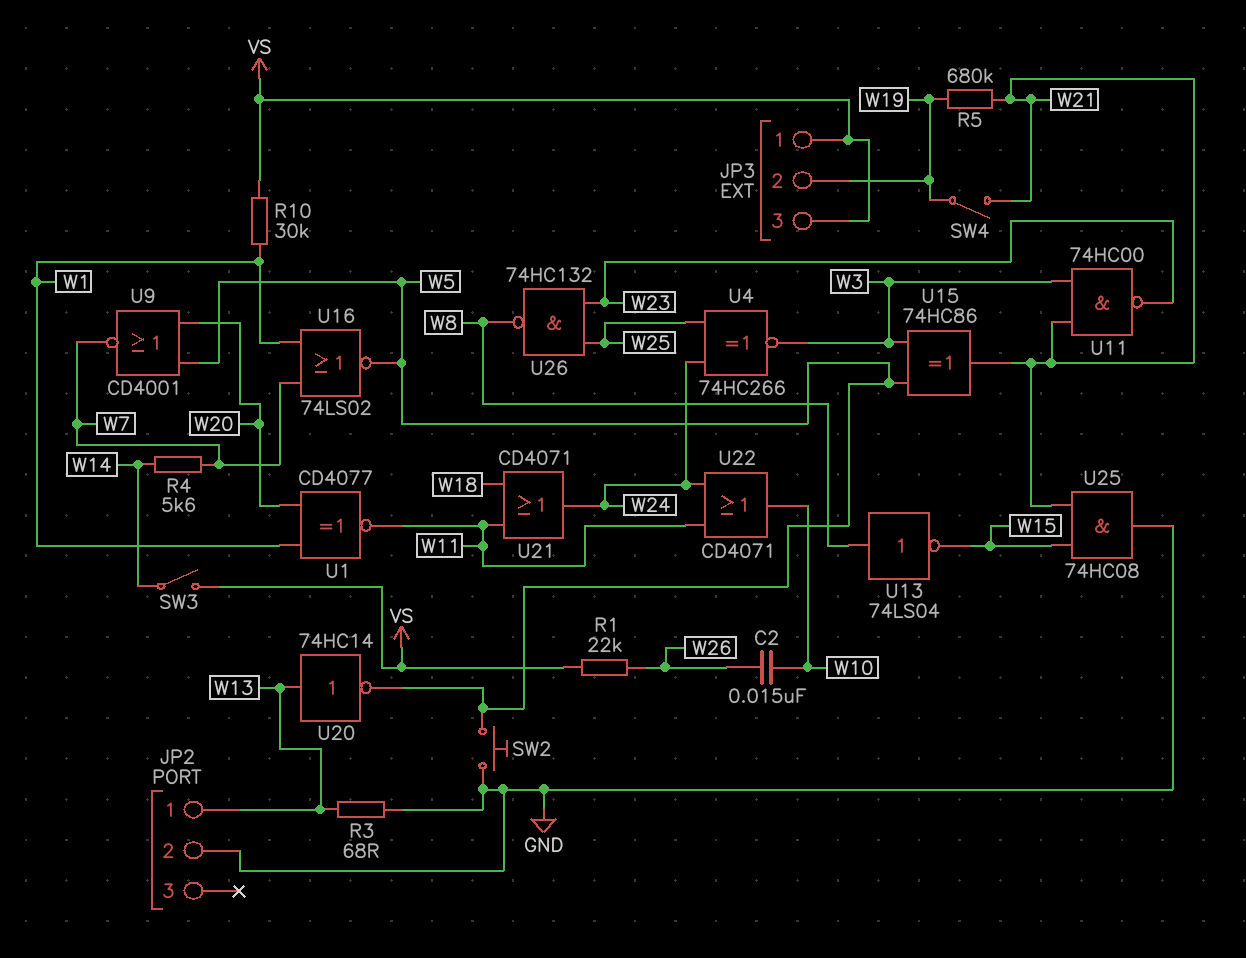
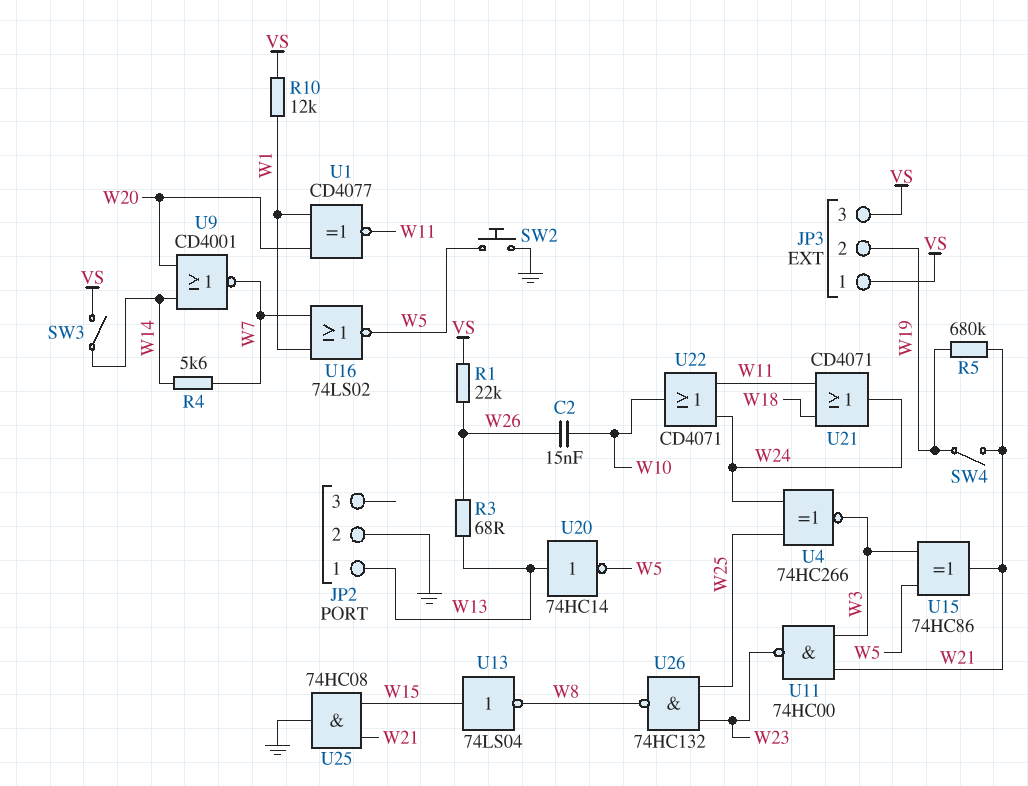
R3: 68 (GND, W13) -> 68 (W13, W26)
R10: 30k (VS, W1) -> 12k (VS, W1)
U9: NOR CD4001 (in W5, in W20, out W7) -> NOR CD4001 (in W14, in W20, out W7)
U13: NOT 74LS04 (in W8, out W15) -> NOT 74LS04 (in W15, out W8)

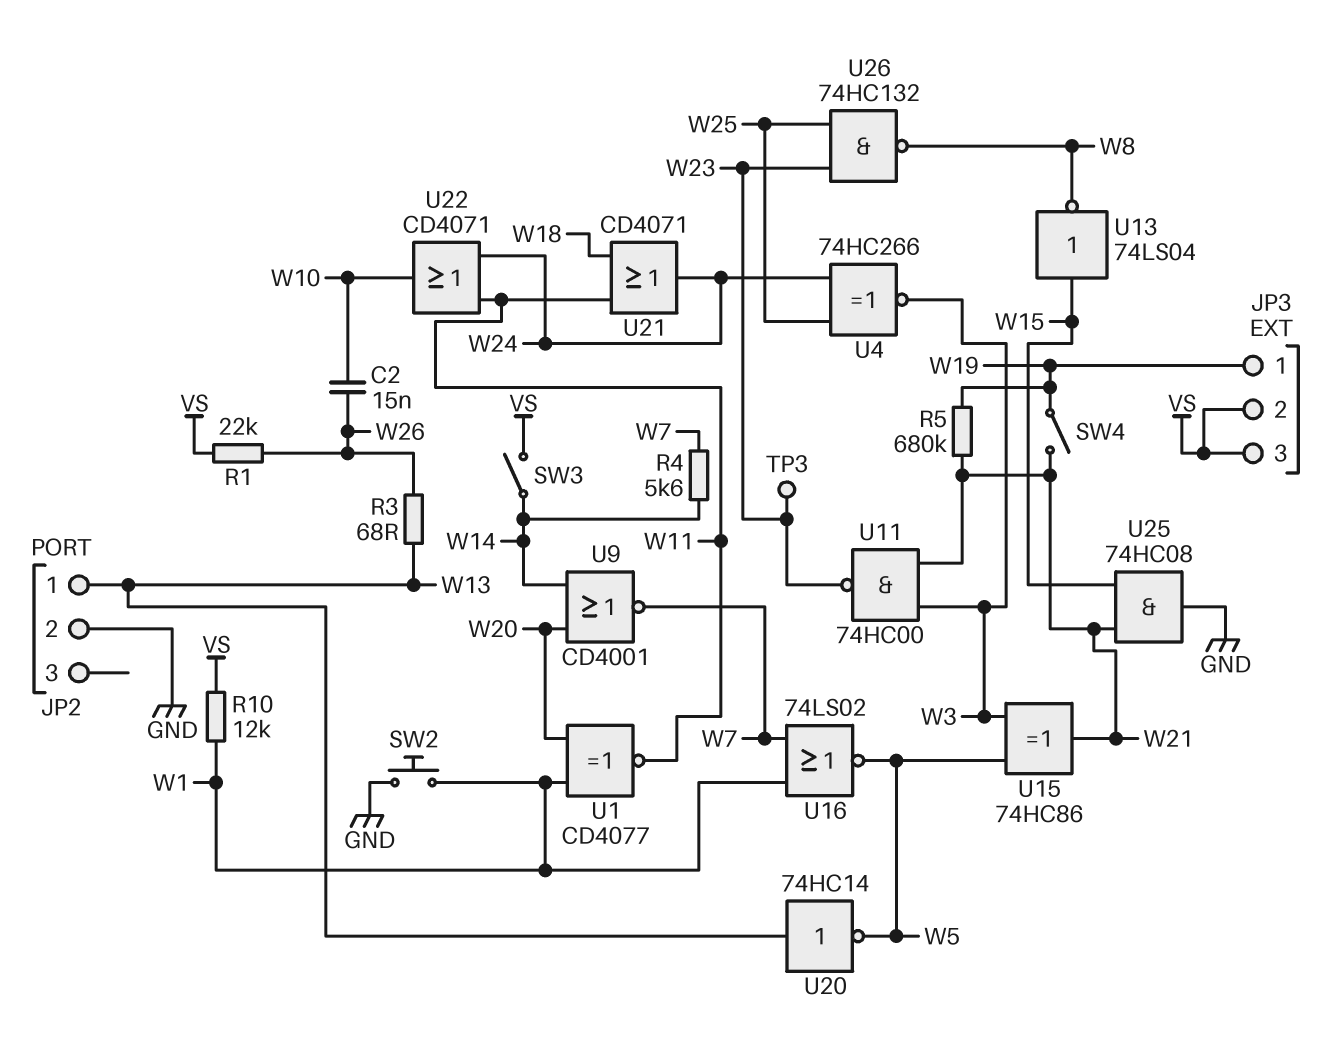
JP3 pin 1: VS -> W19
JP3 pin 2: W19 -> VS
SW2: button (GND, W5) -> button (GND, W1)
TP3: none -> test point (W23)

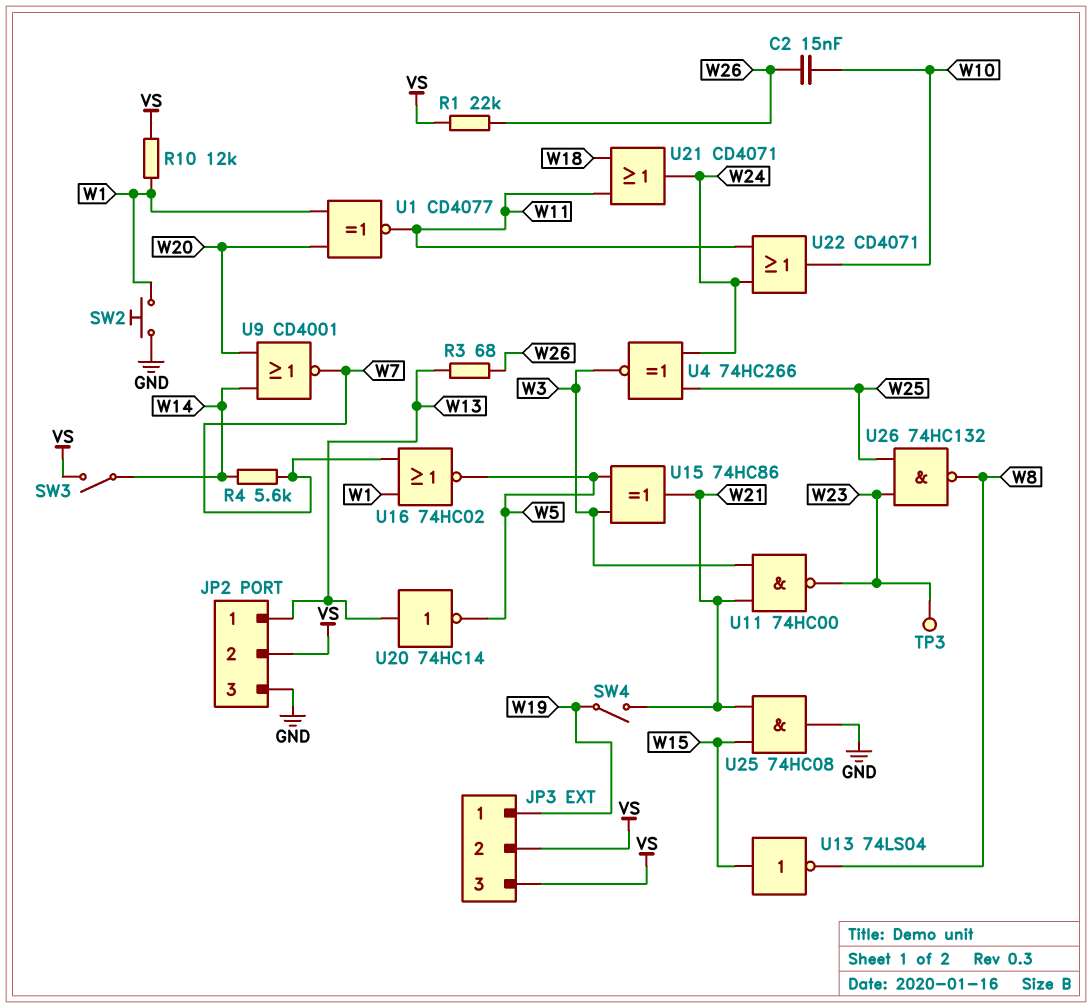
JP2 pin 2: GND -> VS
JP2 pin 3: none -> GND
R5: 680k (W19, W21) -> none
U16: NOR 74LS02 (in W1, in W7, out W5) -> NOR 74HC02 (in W1, in W7, out W5)

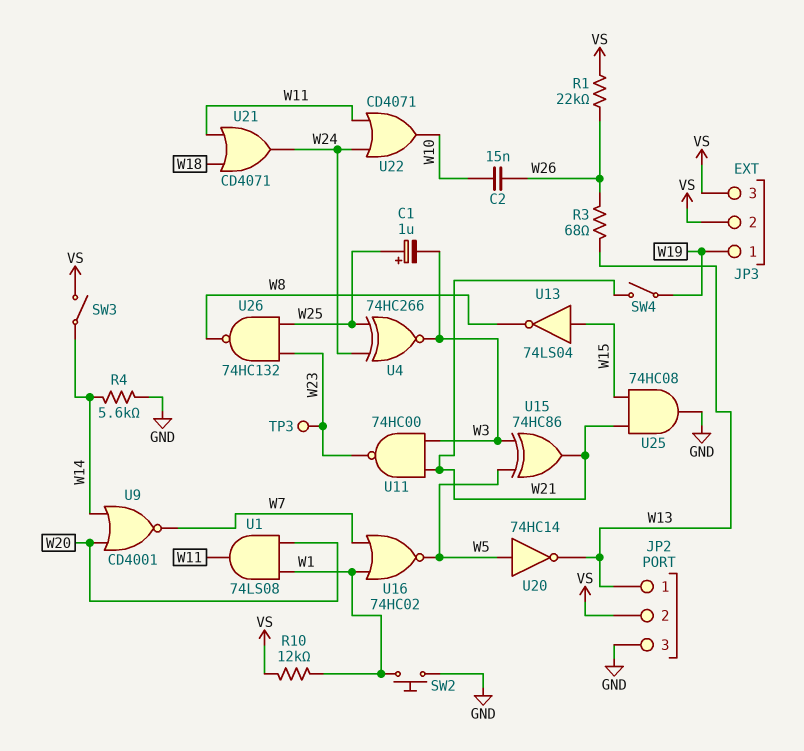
C1: none -> 1uF (plus W25, minus W3)
R4: 5.6k (W7, W14) -> 5.6k (GND, W14)
U1: XNOR CD4077 (in W1, in W20, out W11) -> AND 74LS08 (in W1, in W20, out W11)
U20: NOT 74HC14 (in W13, out W5) -> NOT 74HC14 (in W5, out W13)

